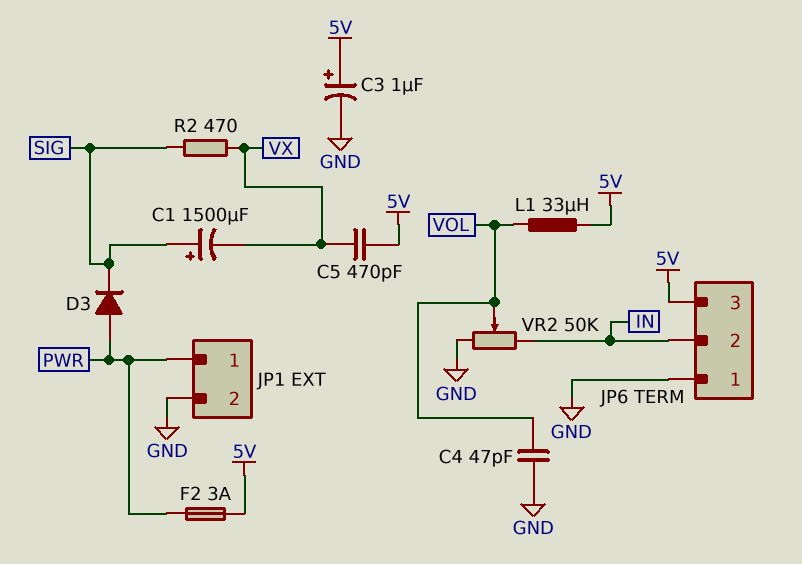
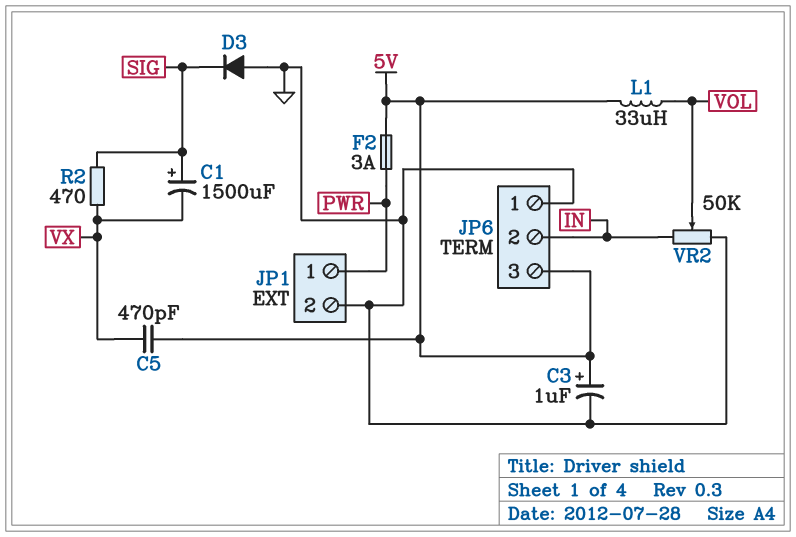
C4: 47pF (GND, VOL) -> none
D3: diode (A PWR, K SIG) -> diode (A GND, K SIG)

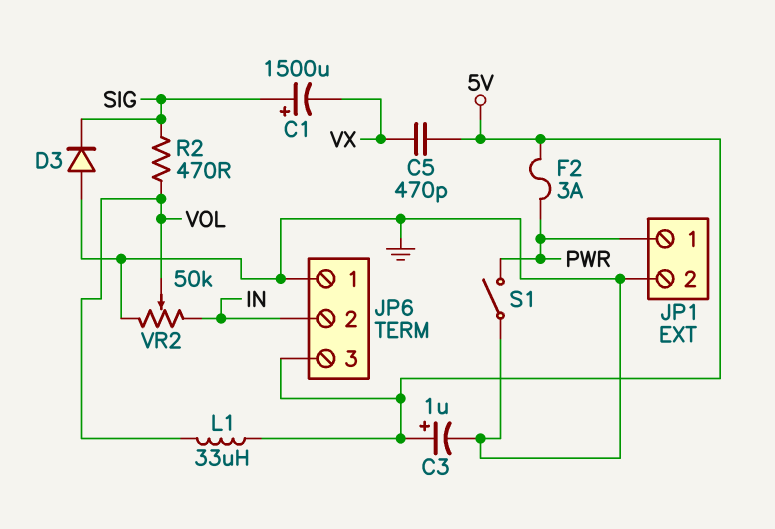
R2: 470 (SIG, VX) -> 470 (SIG, VOL)
S1: none -> switch (GND, PWR)

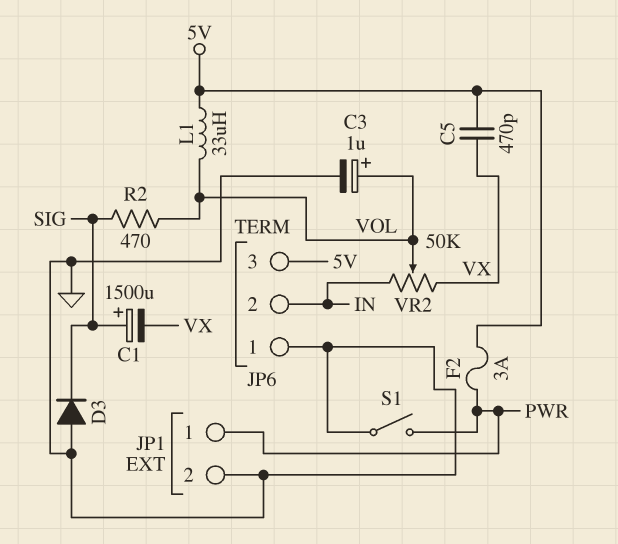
C3: 1uF (plus 5V, minus GND) -> 1uF (plus VOL, minus GND)
VR2: 50k (GND, IN, wiper VOL) -> 50k (IN, VX, wiper VOL)

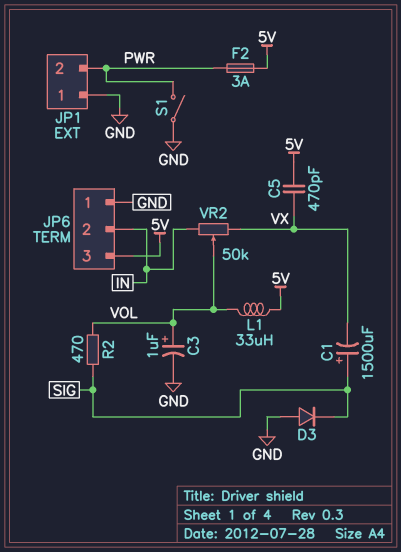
JP1 pin 1: PWR -> GND
JP1 pin 2: GND -> PWR

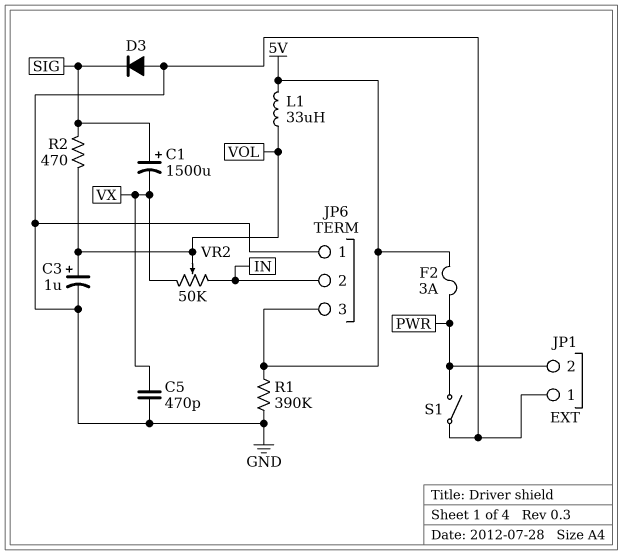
C5: 470pF (5V, VX) -> 470pF (GND, VX)
R1: none -> 390k (5V, GND)

